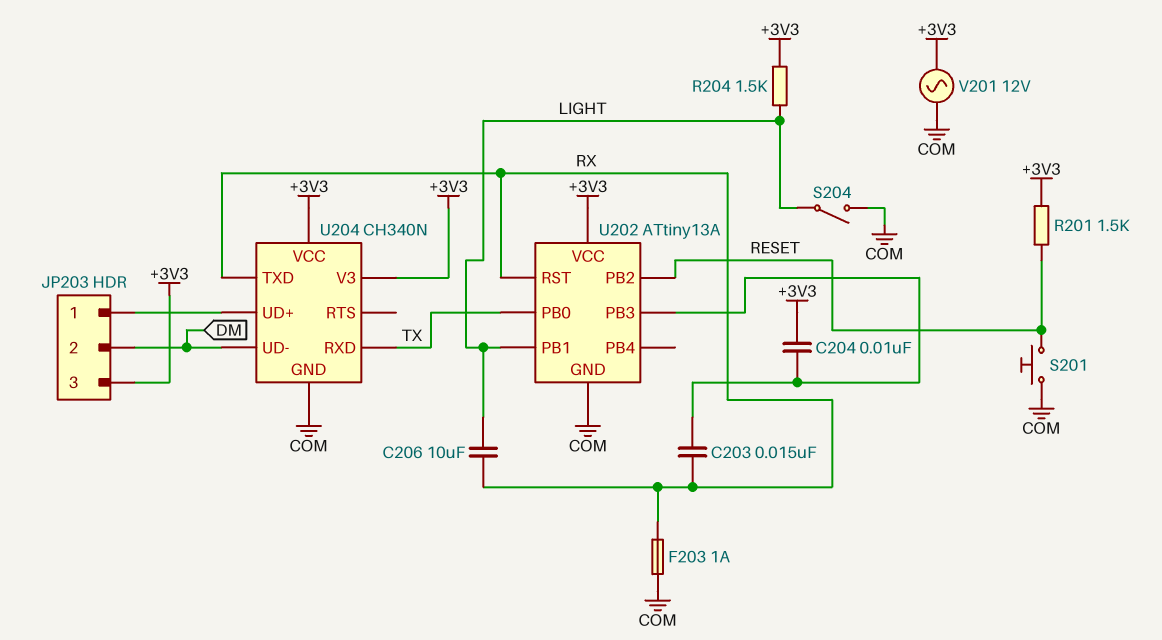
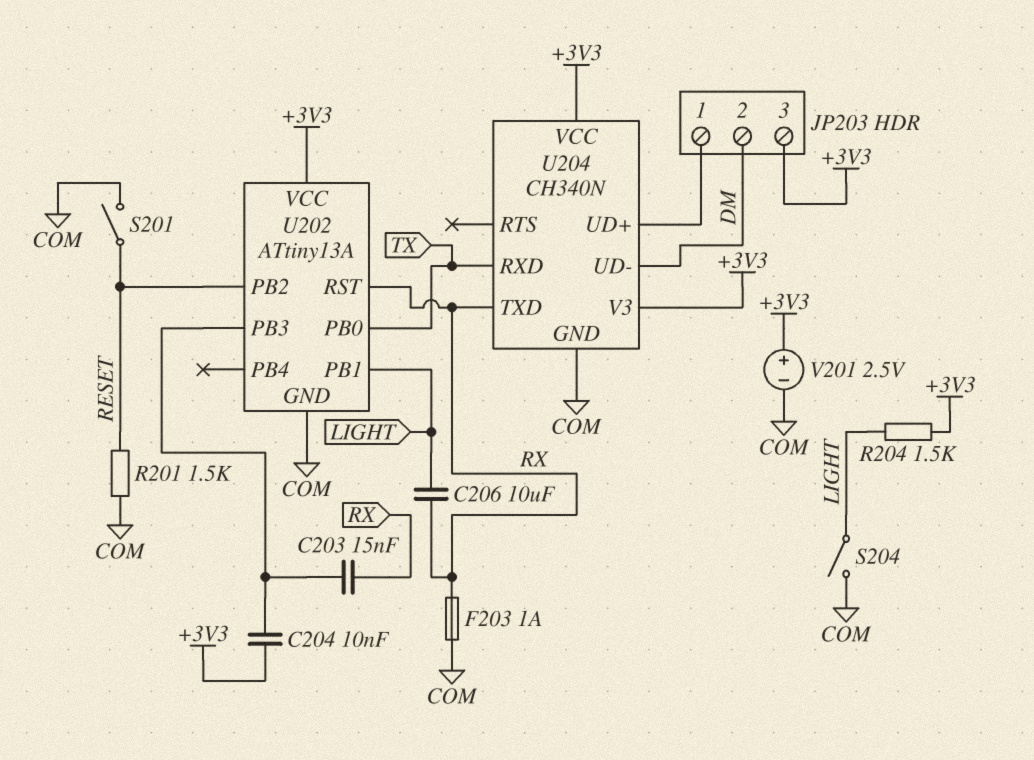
R201: 1.5k (+3V3, RESET) -> 1.5k (COM, RESET)
S201: button (COM, RESET) -> switch (COM, RESET)
V201: AC 12V (+3V3, COM) -> 2.5V (plus +3V3, minus COM)

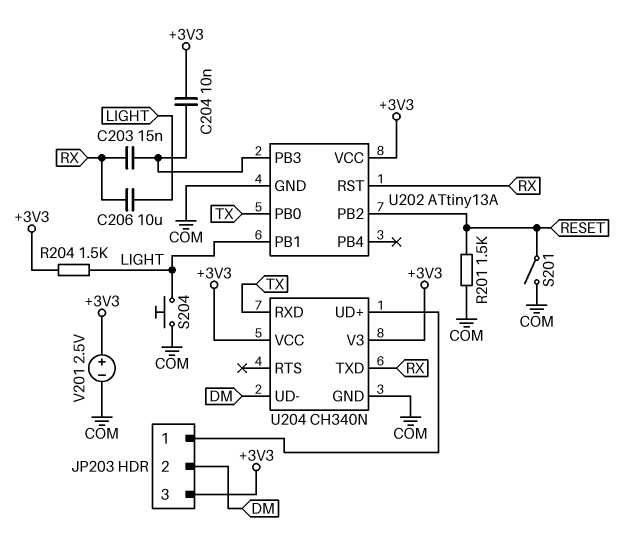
F203: 1A (COM, RX) -> none
S204: switch (COM, LIGHT) -> button (COM, LIGHT)

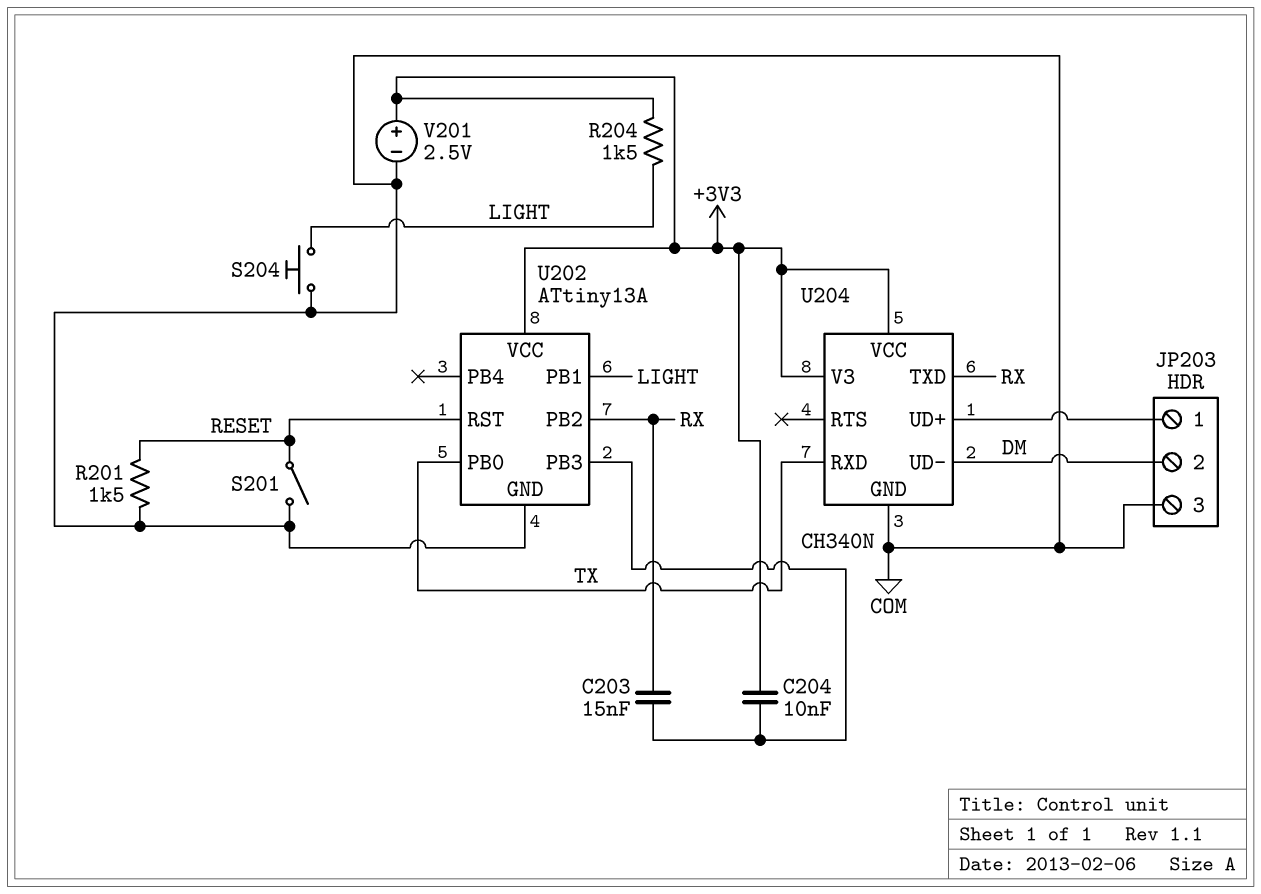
C206: 10uF (LIGHT, RX) -> none
JP203 pin 3: +3V3 -> COM
U202 pin PB2: RESET -> RX
U202 pin RST: RX -> RESET

